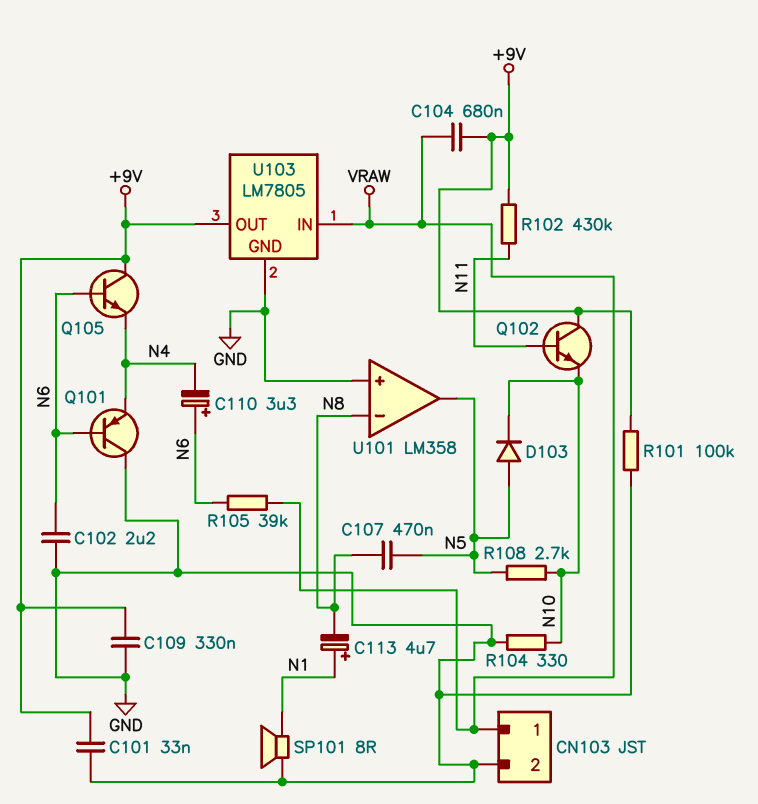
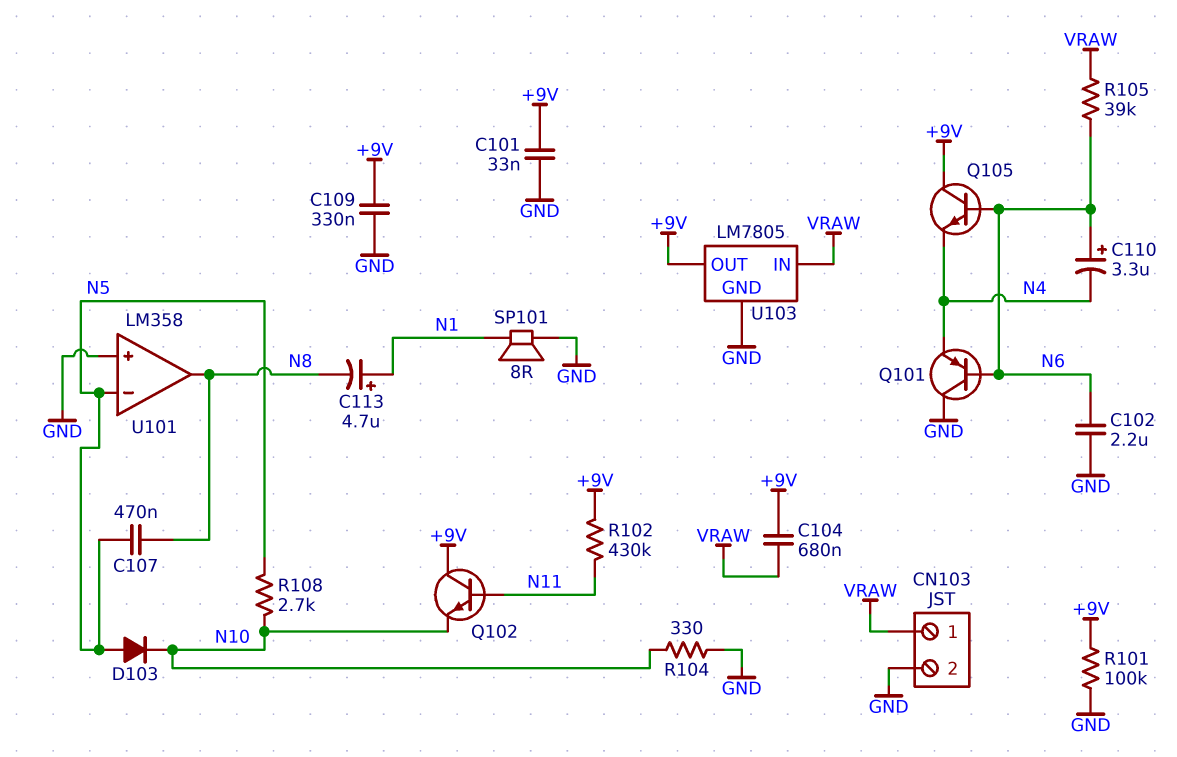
U101 pin in-: N8 -> N5
U101 pin out: N5 -> N8

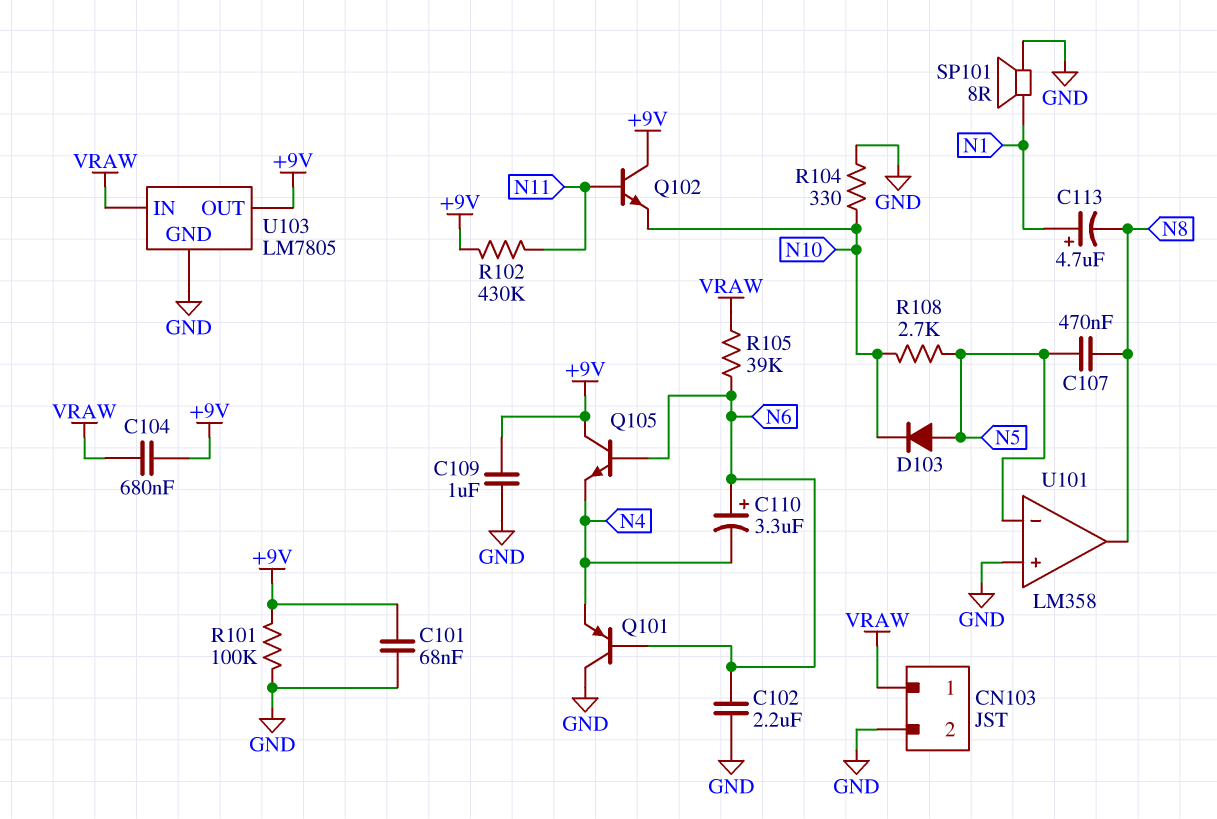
C101: 33nF (+9V, GND) -> 68nF (+9V, GND)
C109: 330nF (+9V, GND) -> 1uF (+9V, GND)

